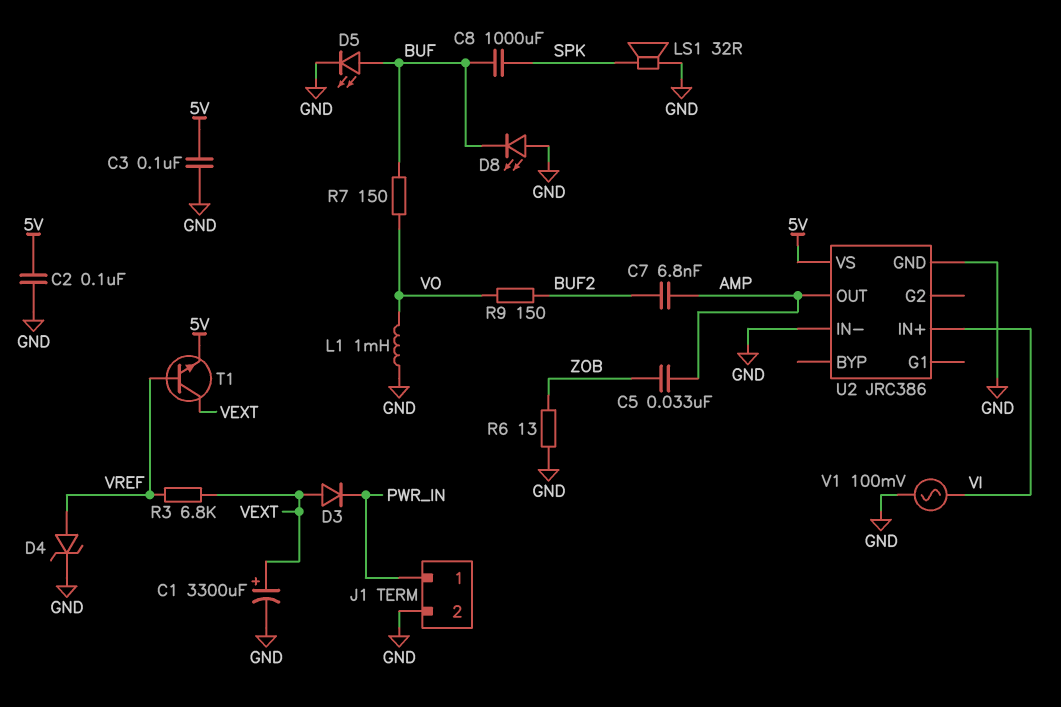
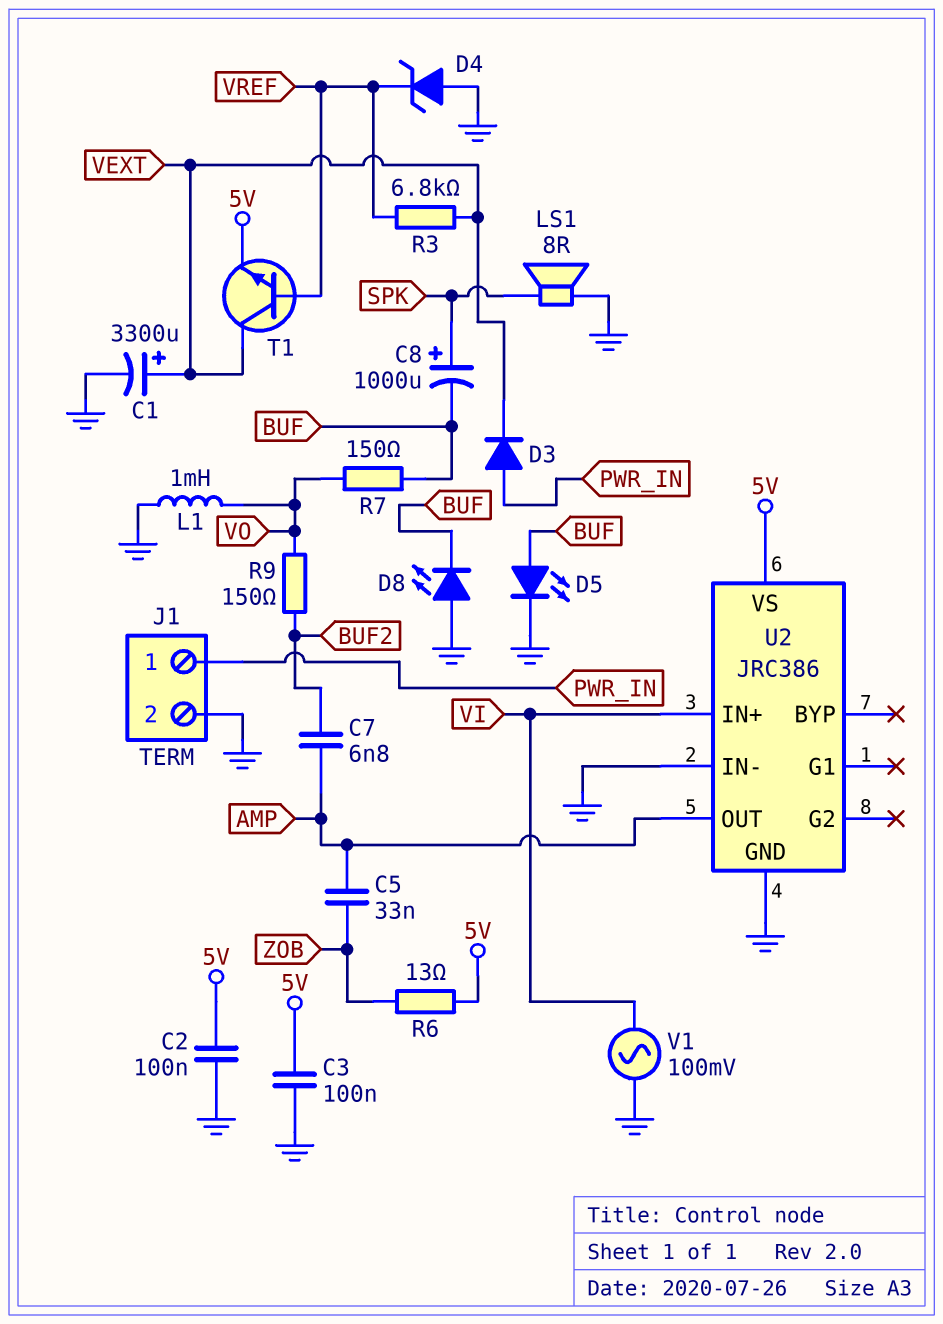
C8: 1000uF (BUF, SPK) -> 1000uF (plus SPK, minus BUF)
D3: diode (A VEXT, K PWR_IN) -> diode (A PWR_IN, K VEXT)
D4: zener (A VREF, K GND) -> zener (A GND, K VREF)
LS1: speaker 32R (GND, SPK) -> speaker 8R (GND, SPK)
R6: 13 (GND, ZOB) -> 13 (5V, ZOB)

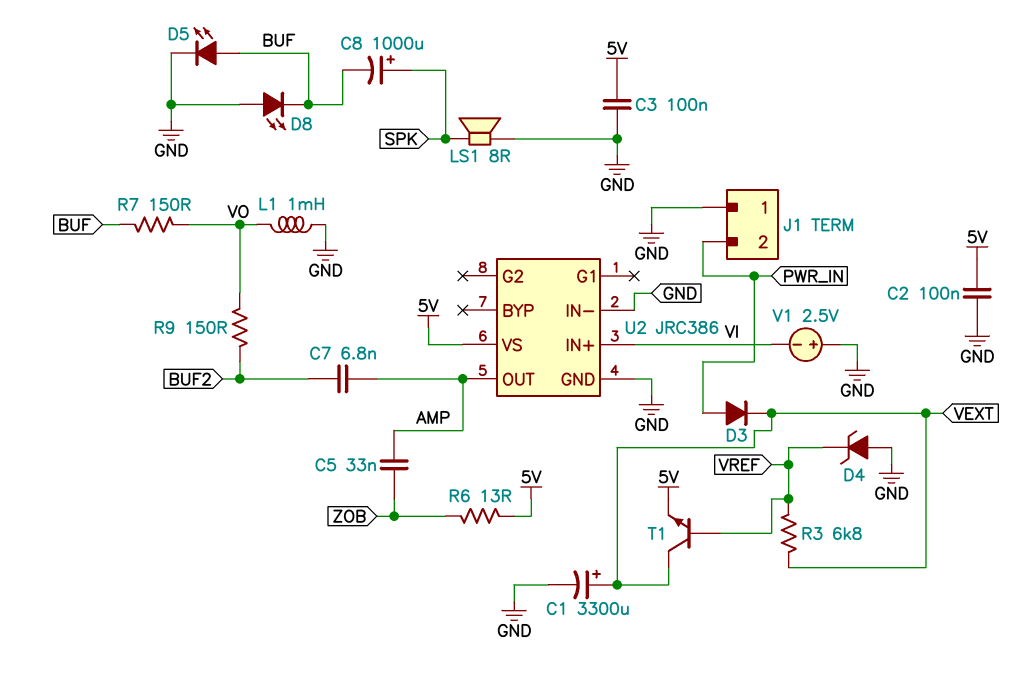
J1 pin 1: PWR_IN -> GND
J1 pin 2: GND -> PWR_IN
V1: AC 100mV (GND, VI) -> 2.5V (plus GND, minus VI)

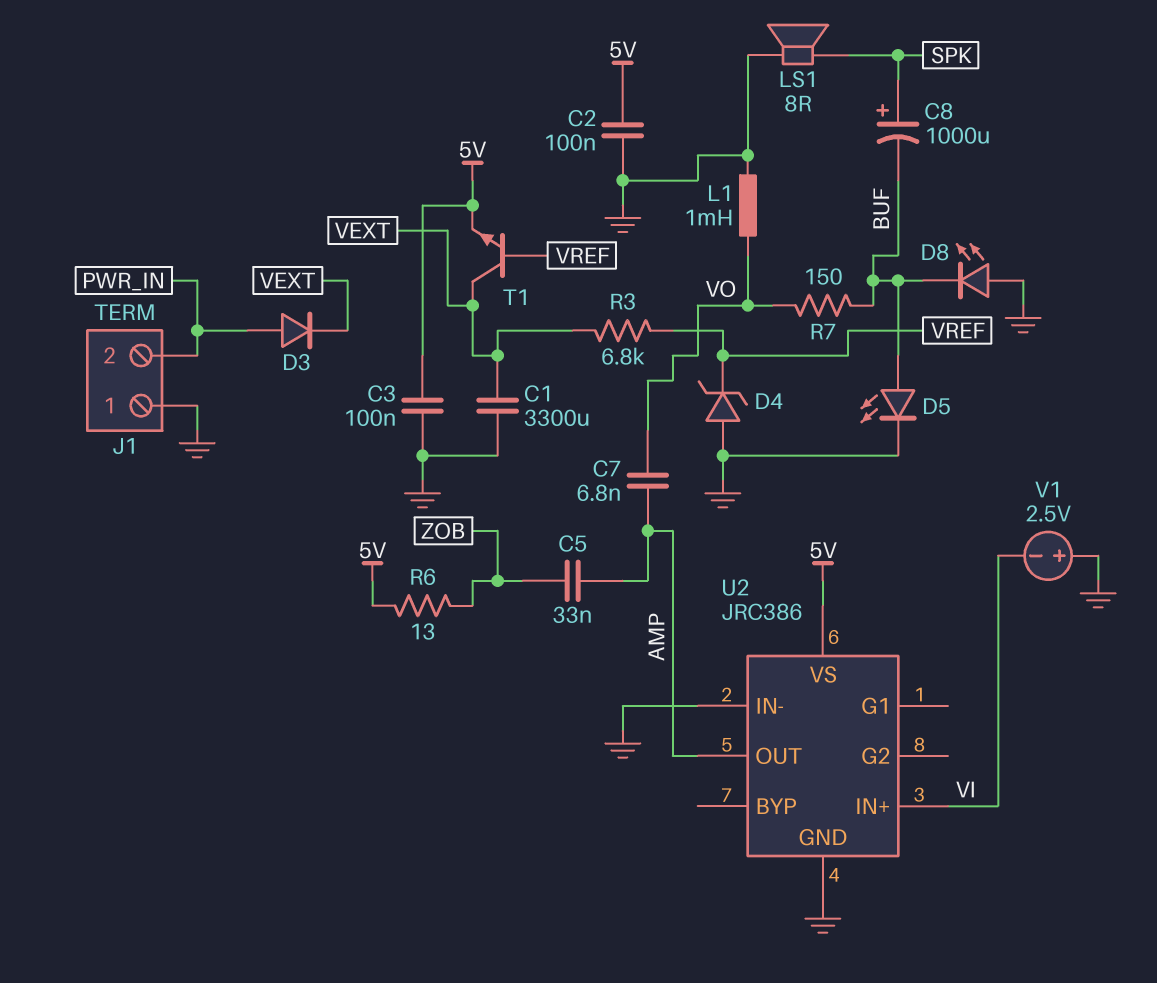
C1: 3300uF (plus VEXT, minus GND) -> 3300uF (GND, VEXT)
C7: 6.8nF (AMP, BUF2) -> 6.8nF (AMP, VO)
R9: 150 (BUF2, VO) -> none

